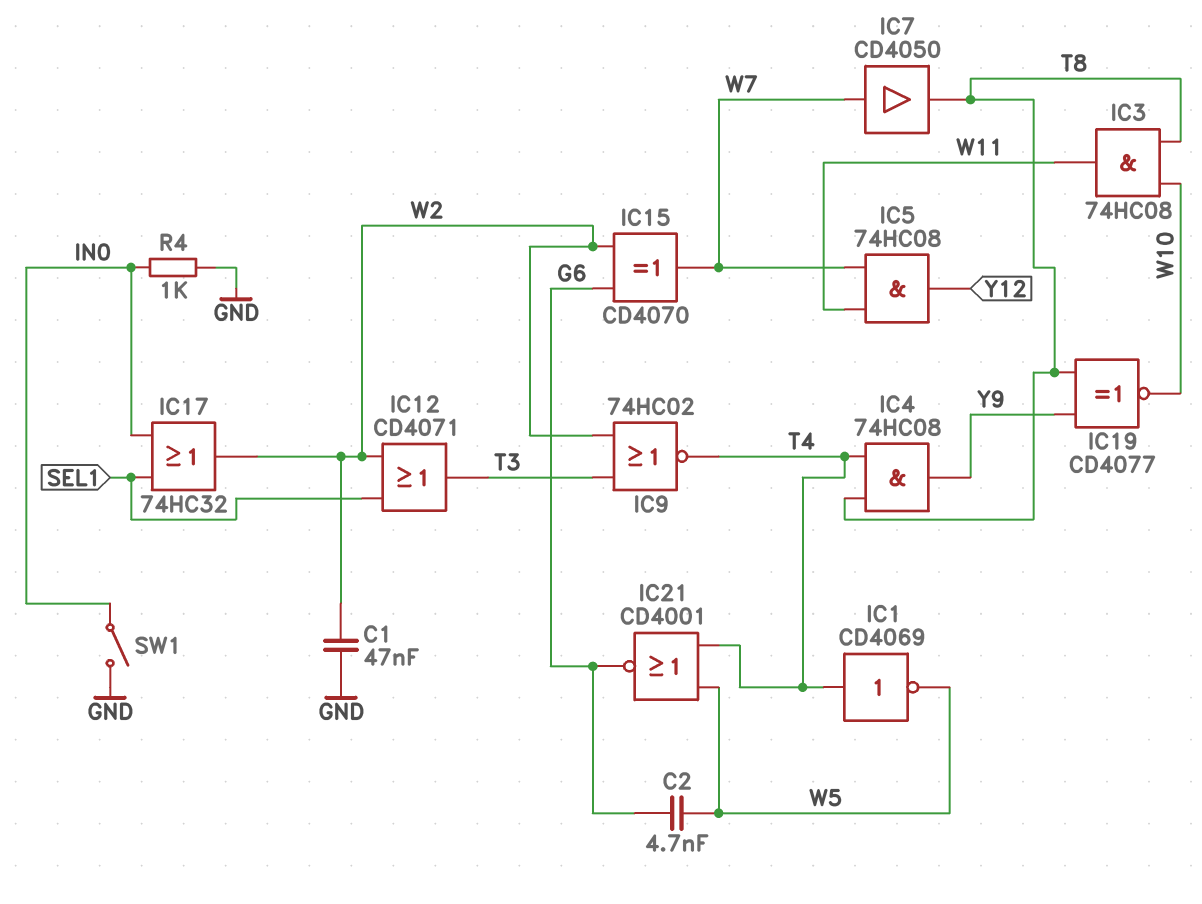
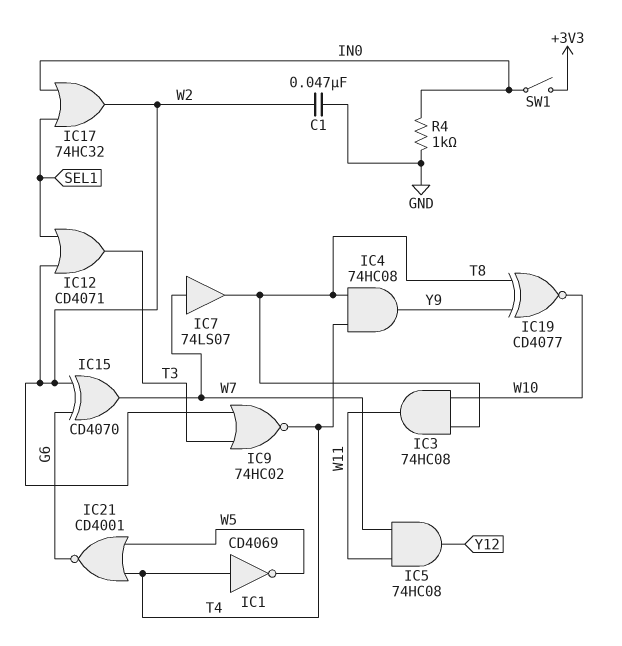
C2: 4.7nF (G6, W5) -> none
IC7: buffer CD4050 (in W7, out T8) -> buffer 74LS07 (in W7, out T8)
SW1: switch (GND, IN0) -> switch (+3V3, IN0)

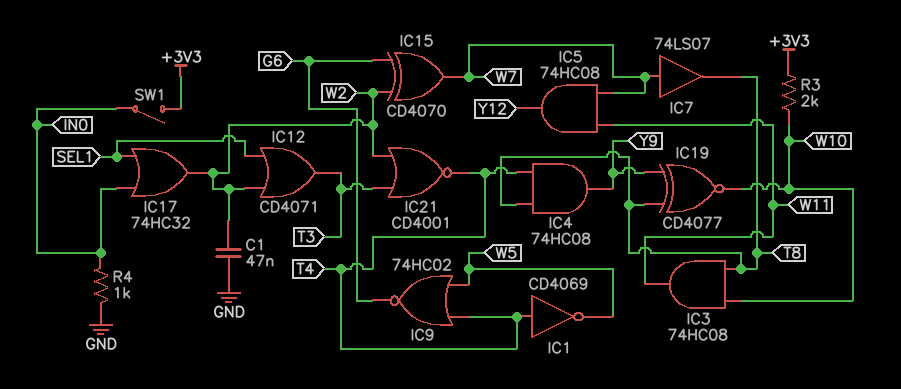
IC9: NOR 74HC02 (in T3, in W2, out T4) -> NOR 74HC02 (in T4, in W5, out G6)
IC21: NOR CD4001 (in T4, in W5, out G6) -> NOR CD4001 (in T3, in W2, out T4)
R3: none -> 2k (+3V3, W10)

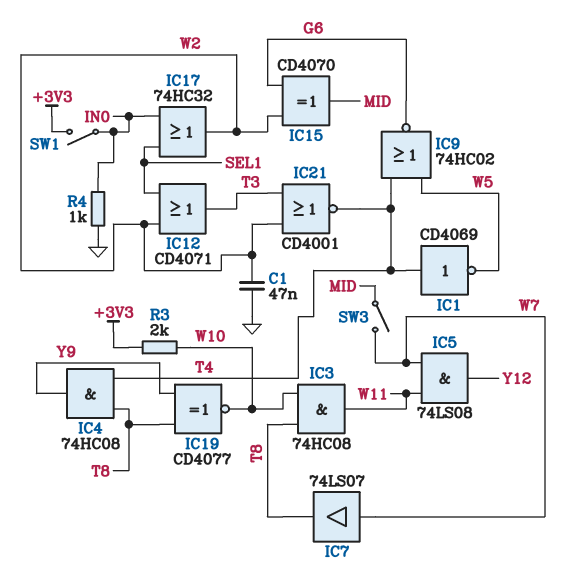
IC5: AND 74HC08 (in W7, in W11, out Y12) -> AND 74LS08 (in W7, in W11, out Y12)
IC15: XOR CD4070 (in G6, in W2, out W7) -> XOR CD4070 (in G6, in W2, out MID)
SW3: none -> switch (MID, W7)

